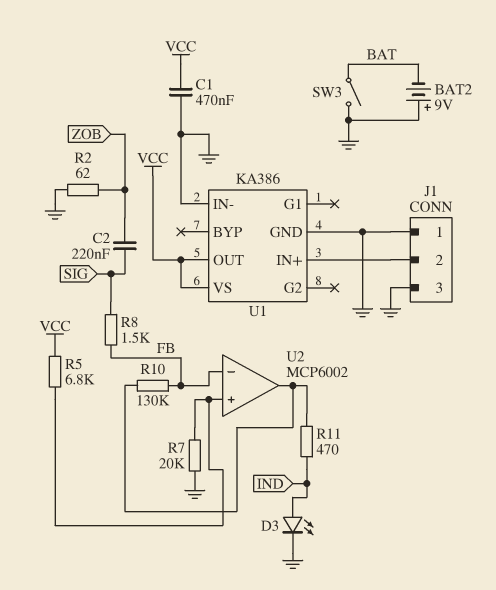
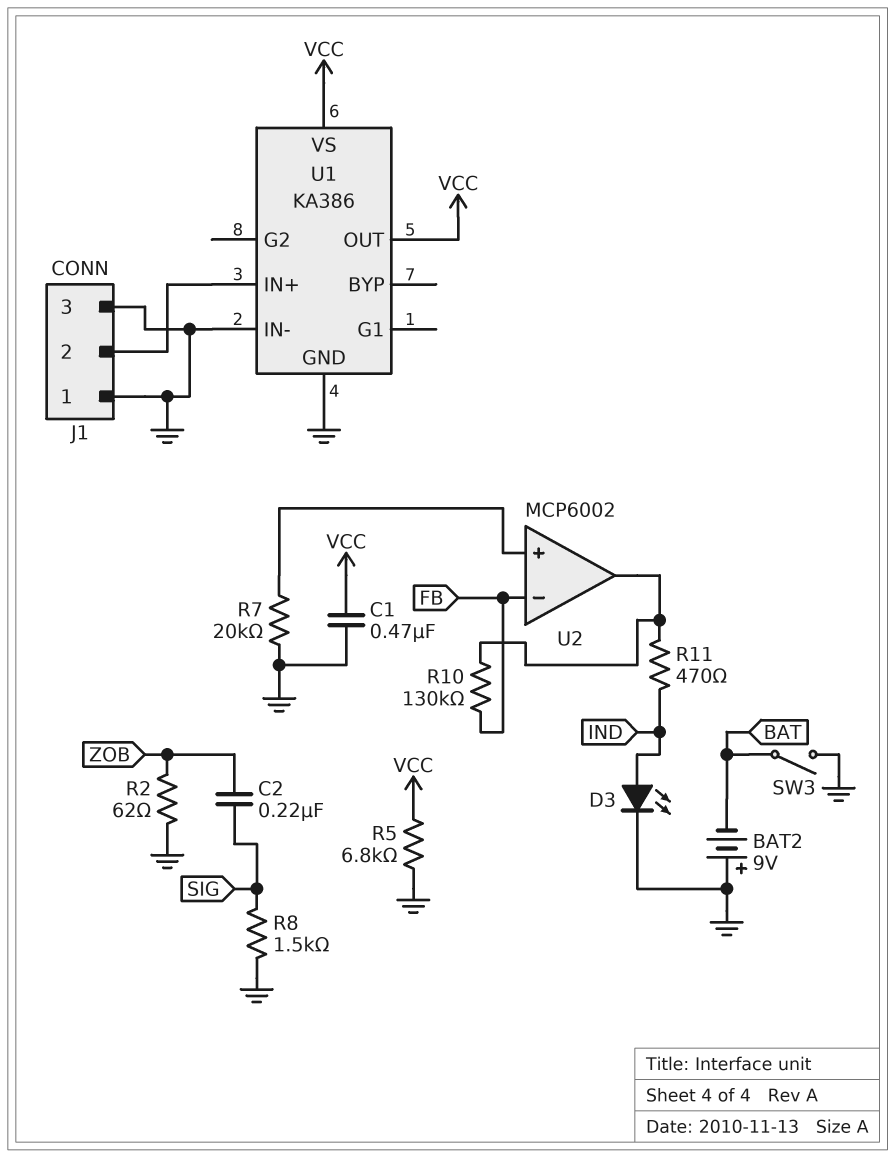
R5: 6.8k (U2/in+, VCC) -> 6.8k (GND, VCC)
R8: 1.5k (FB, SIG) -> 1.5k (GND, SIG)

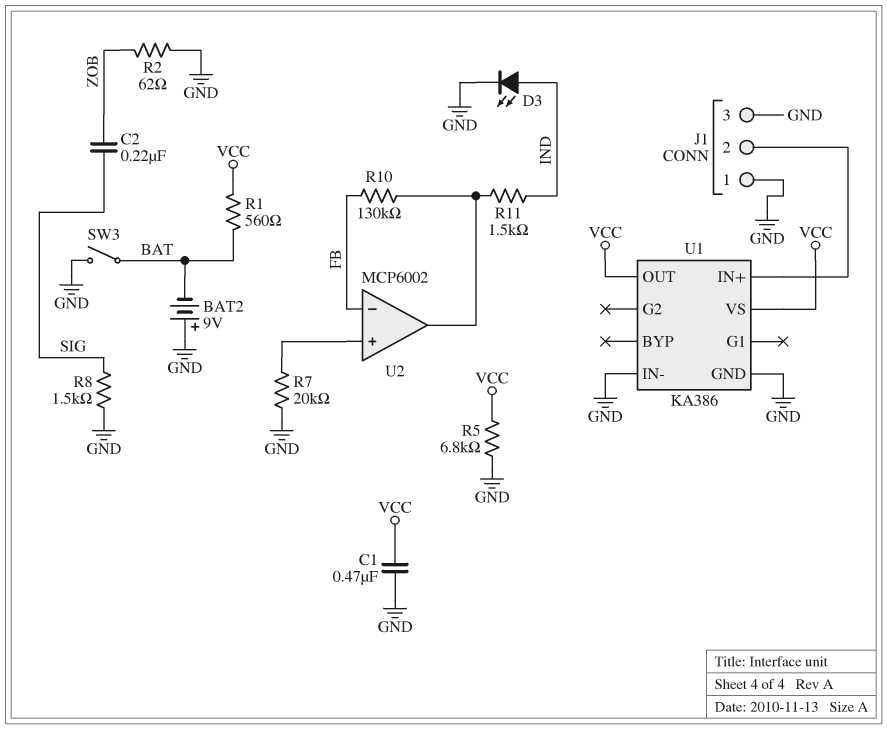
R1: none -> 560 (BAT, VCC)
R11: 470 (IND, U2/out) -> 1.5k (IND, U2/out)

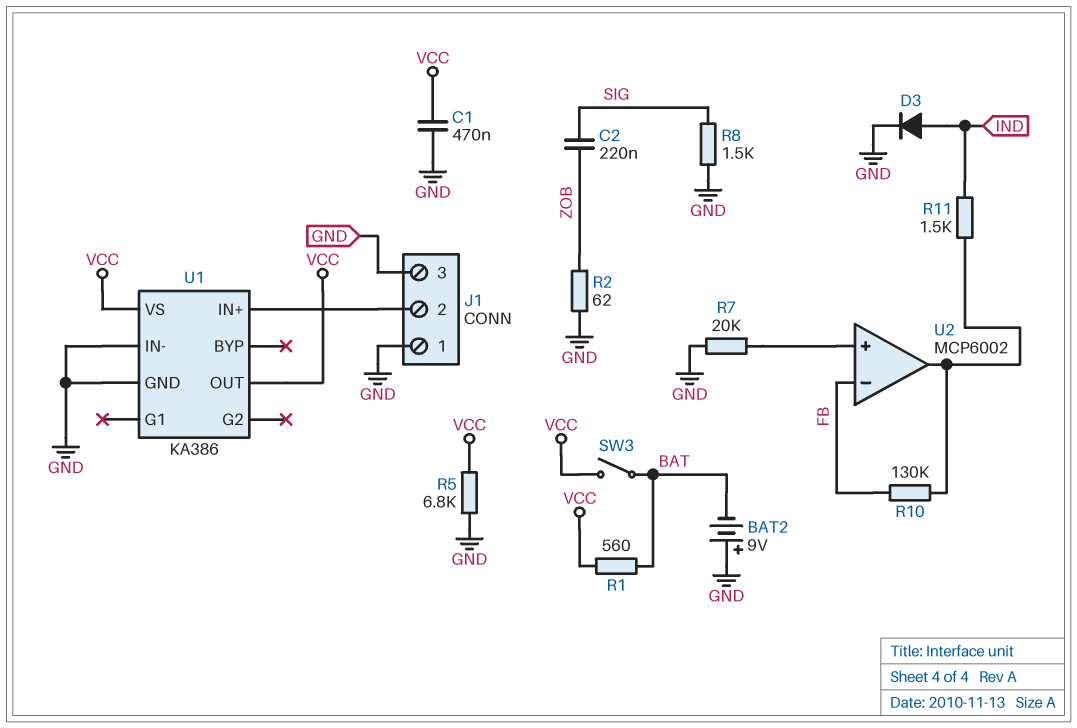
D3: LED (A IND, K GND) -> diode (A IND, K GND)
SW3: switch (BAT, GND) -> switch (BAT, VCC)

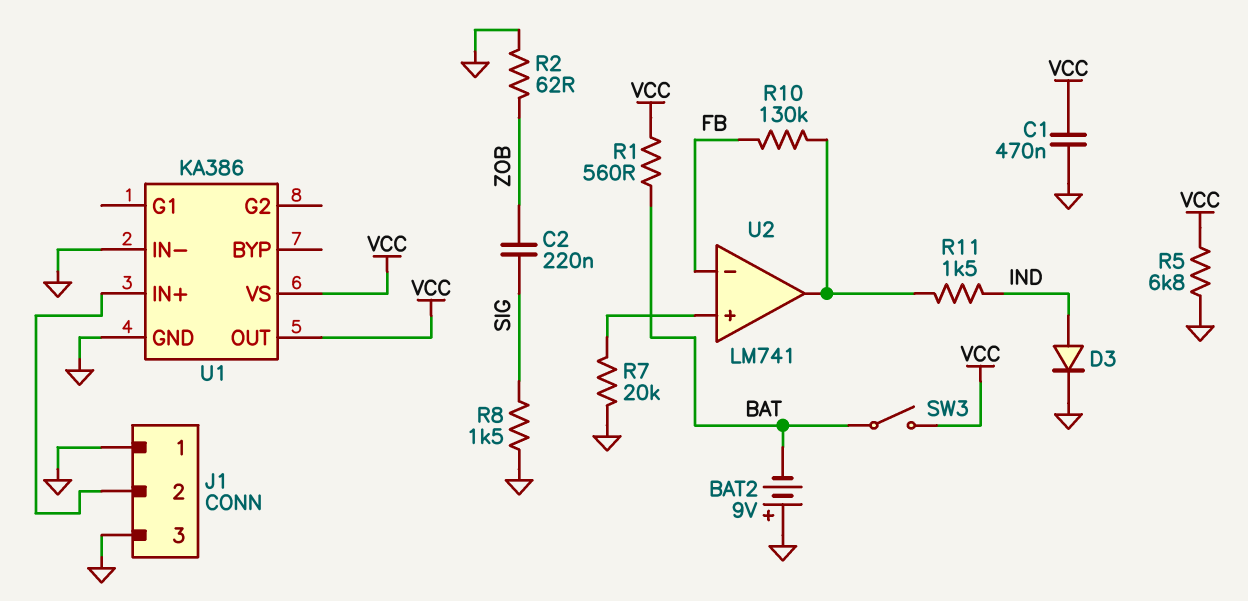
U2: MCP6002 -> LM741

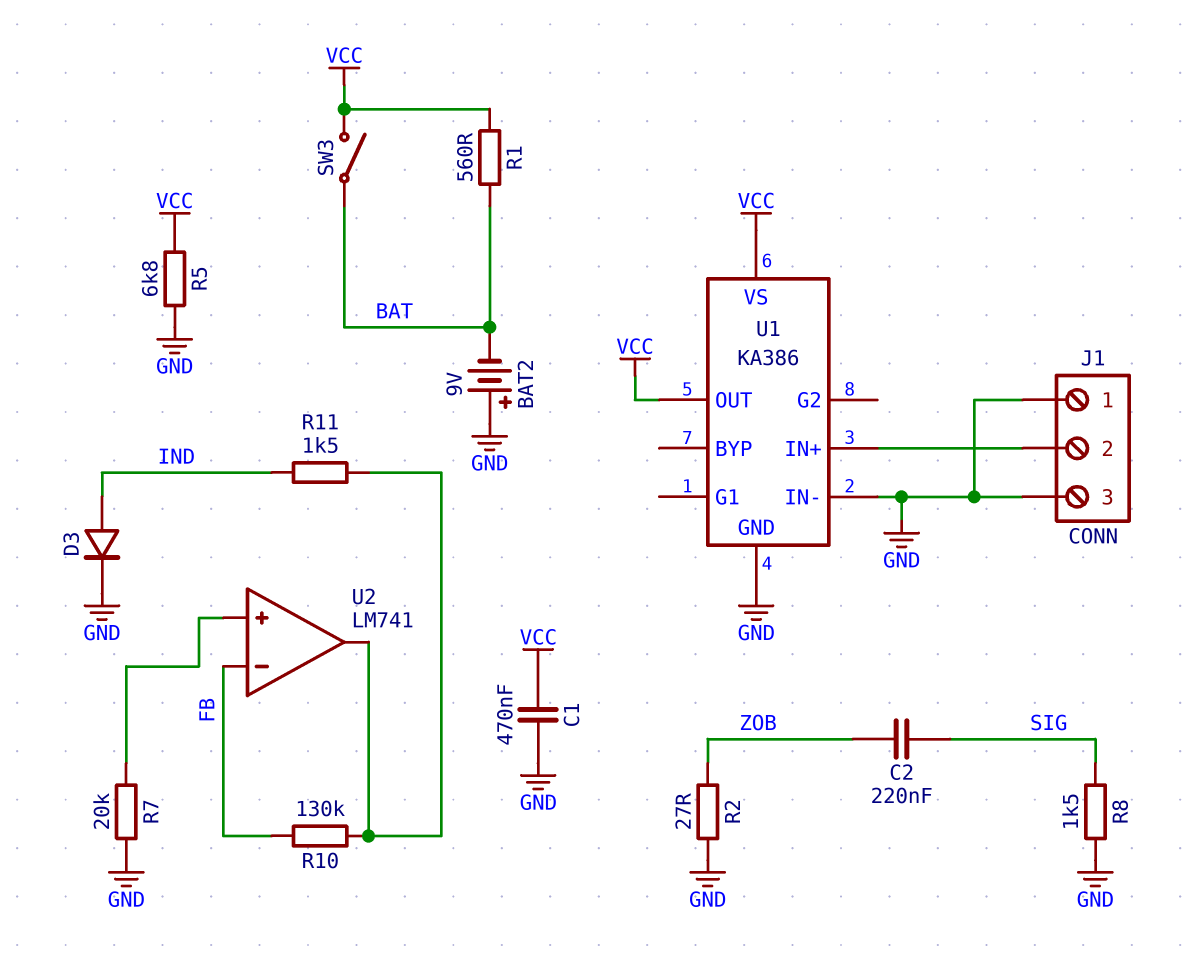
R2: 62 (GND, ZOB) -> 27 (GND, ZOB)

